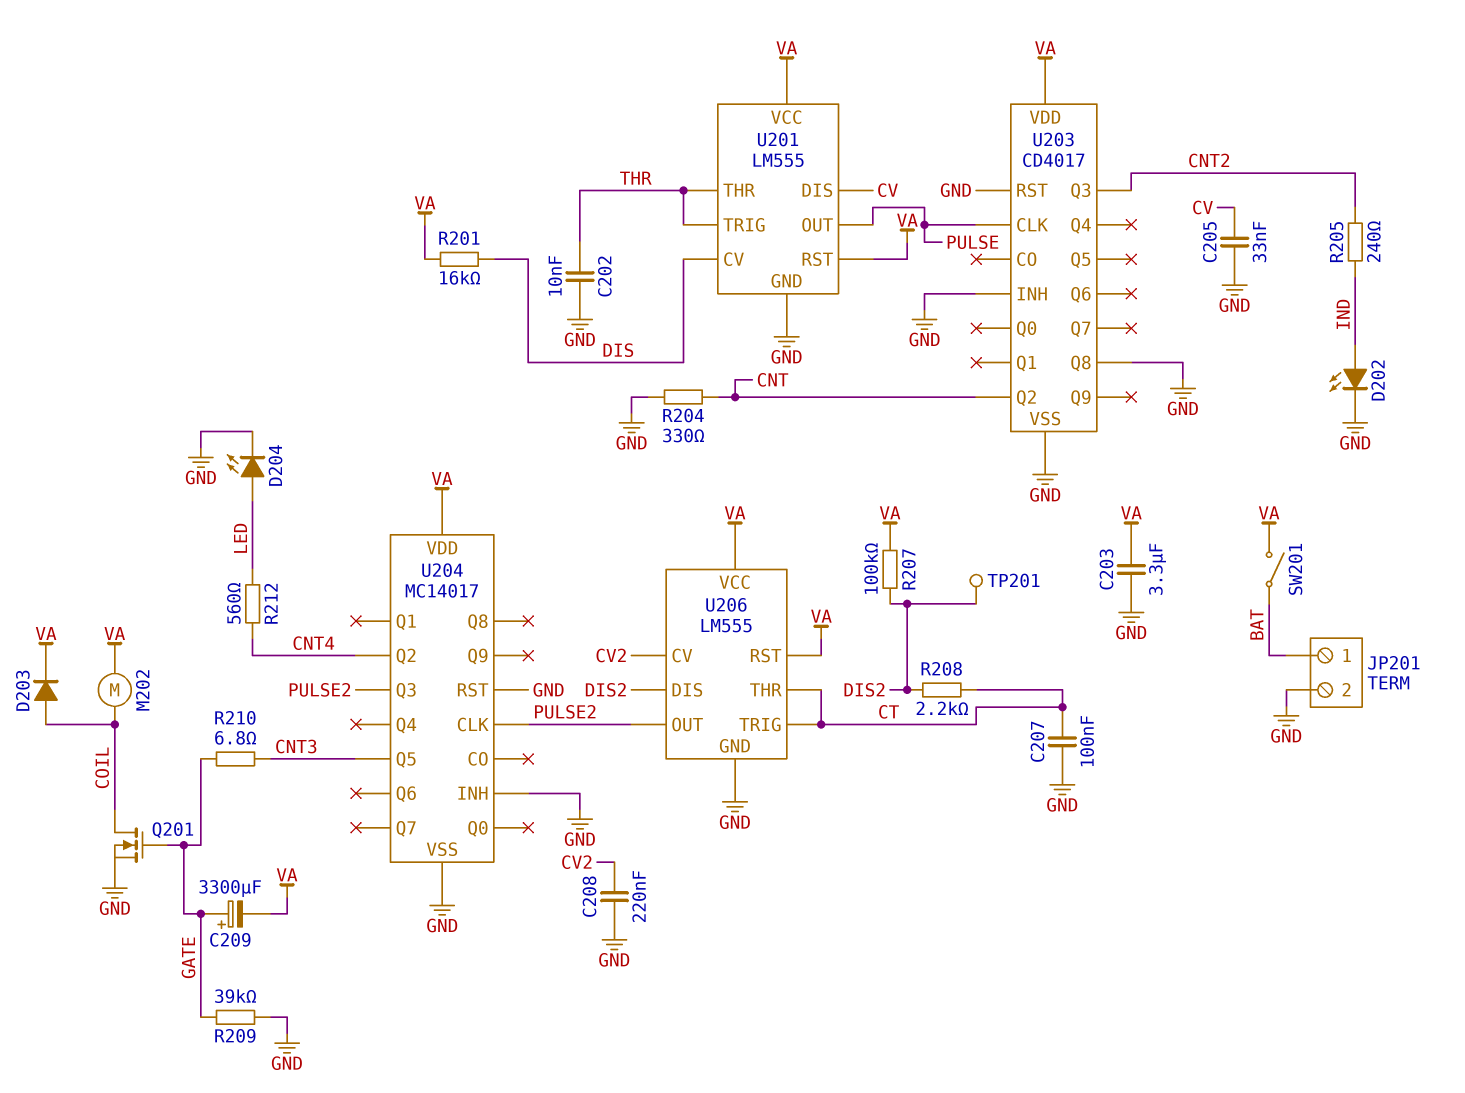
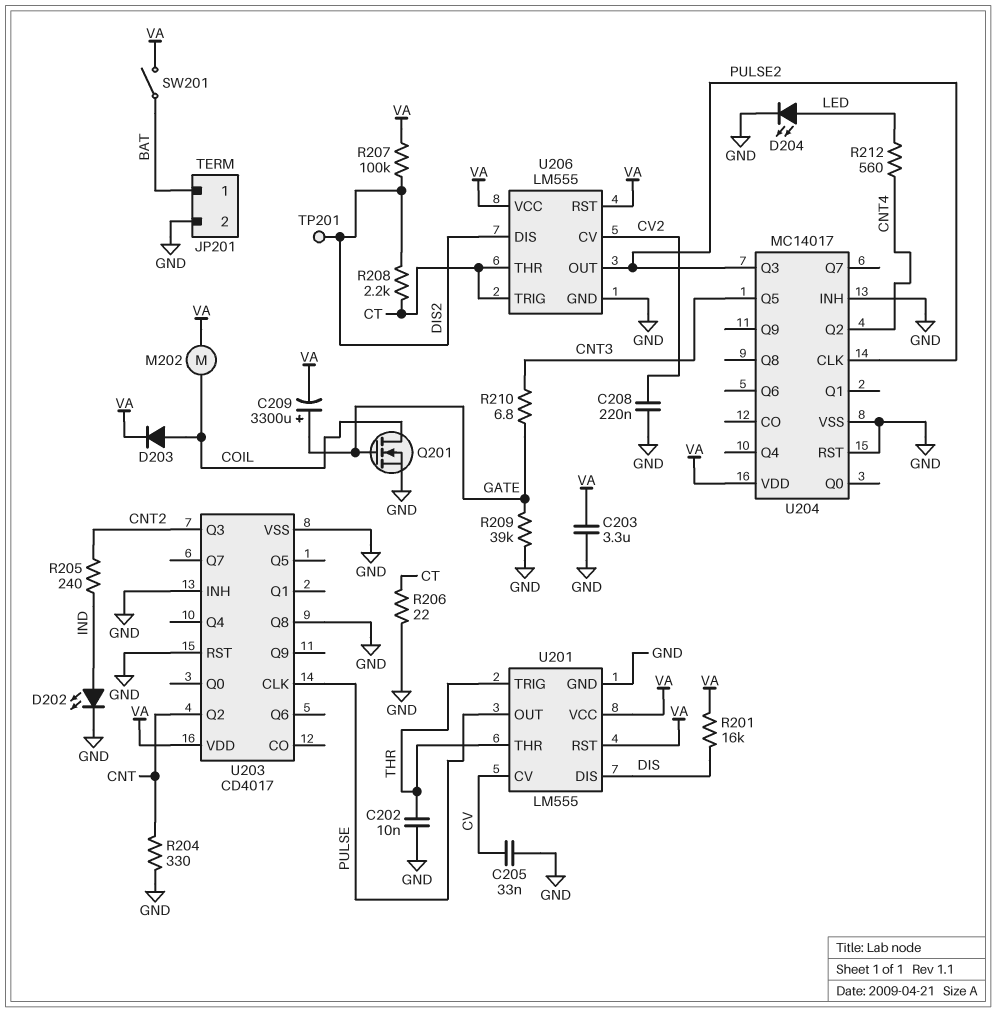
C207: 100nF (CT, GND) -> none
R206: none -> 22 (CT, GND)
U201 pin CV: DIS -> CV
U201 pin DIS: CV -> DIS

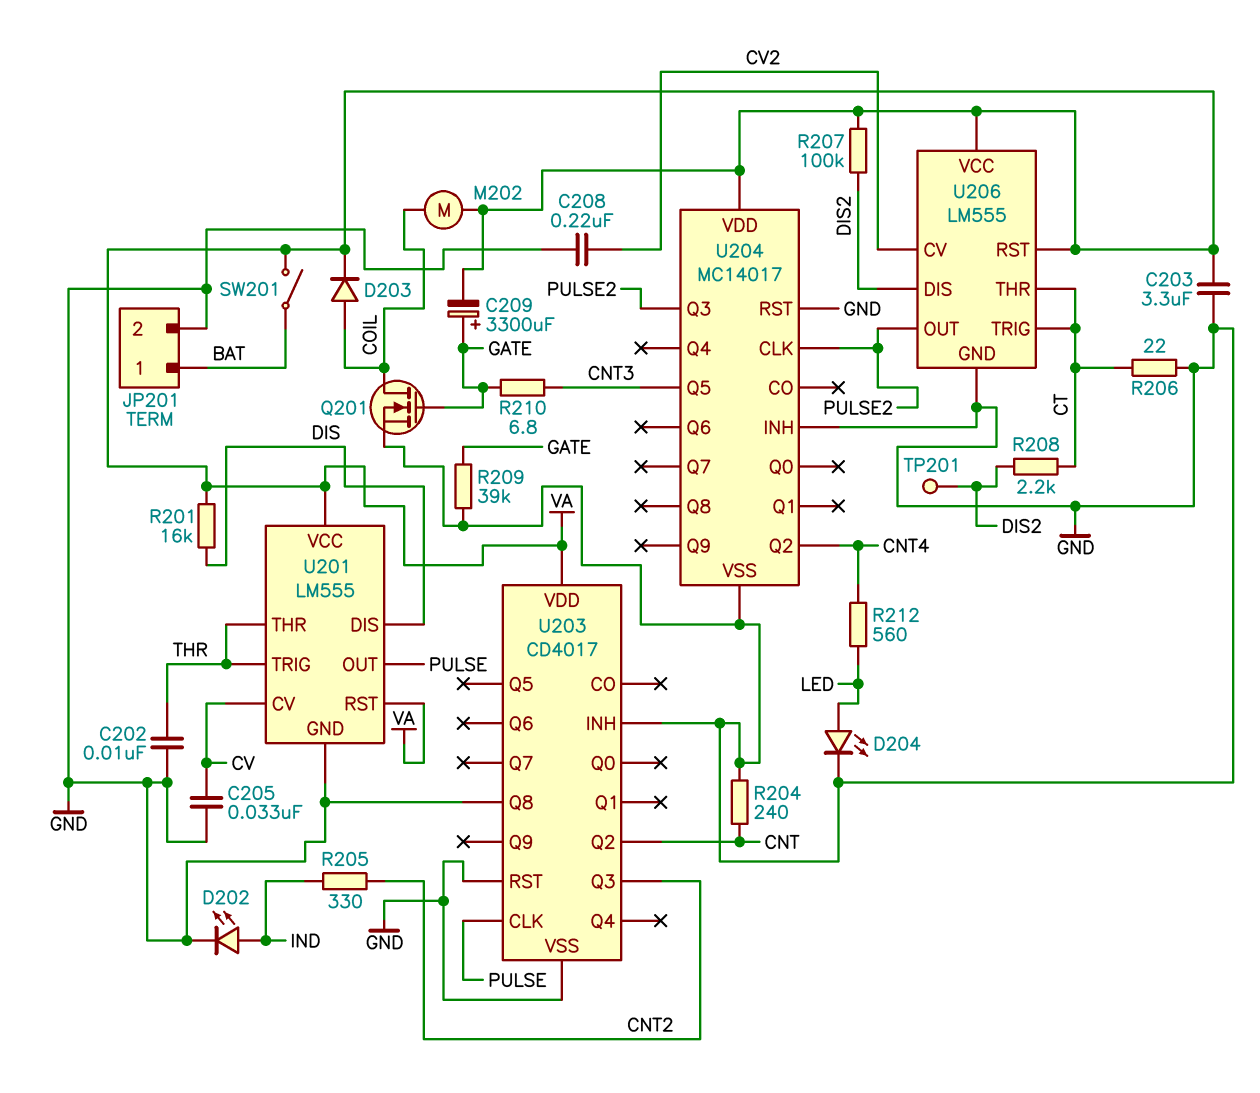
R204: 330 (CNT, GND) -> 240 (CNT, GND)
R205: 240 (CNT2, IND) -> 330 (CNT2, IND)

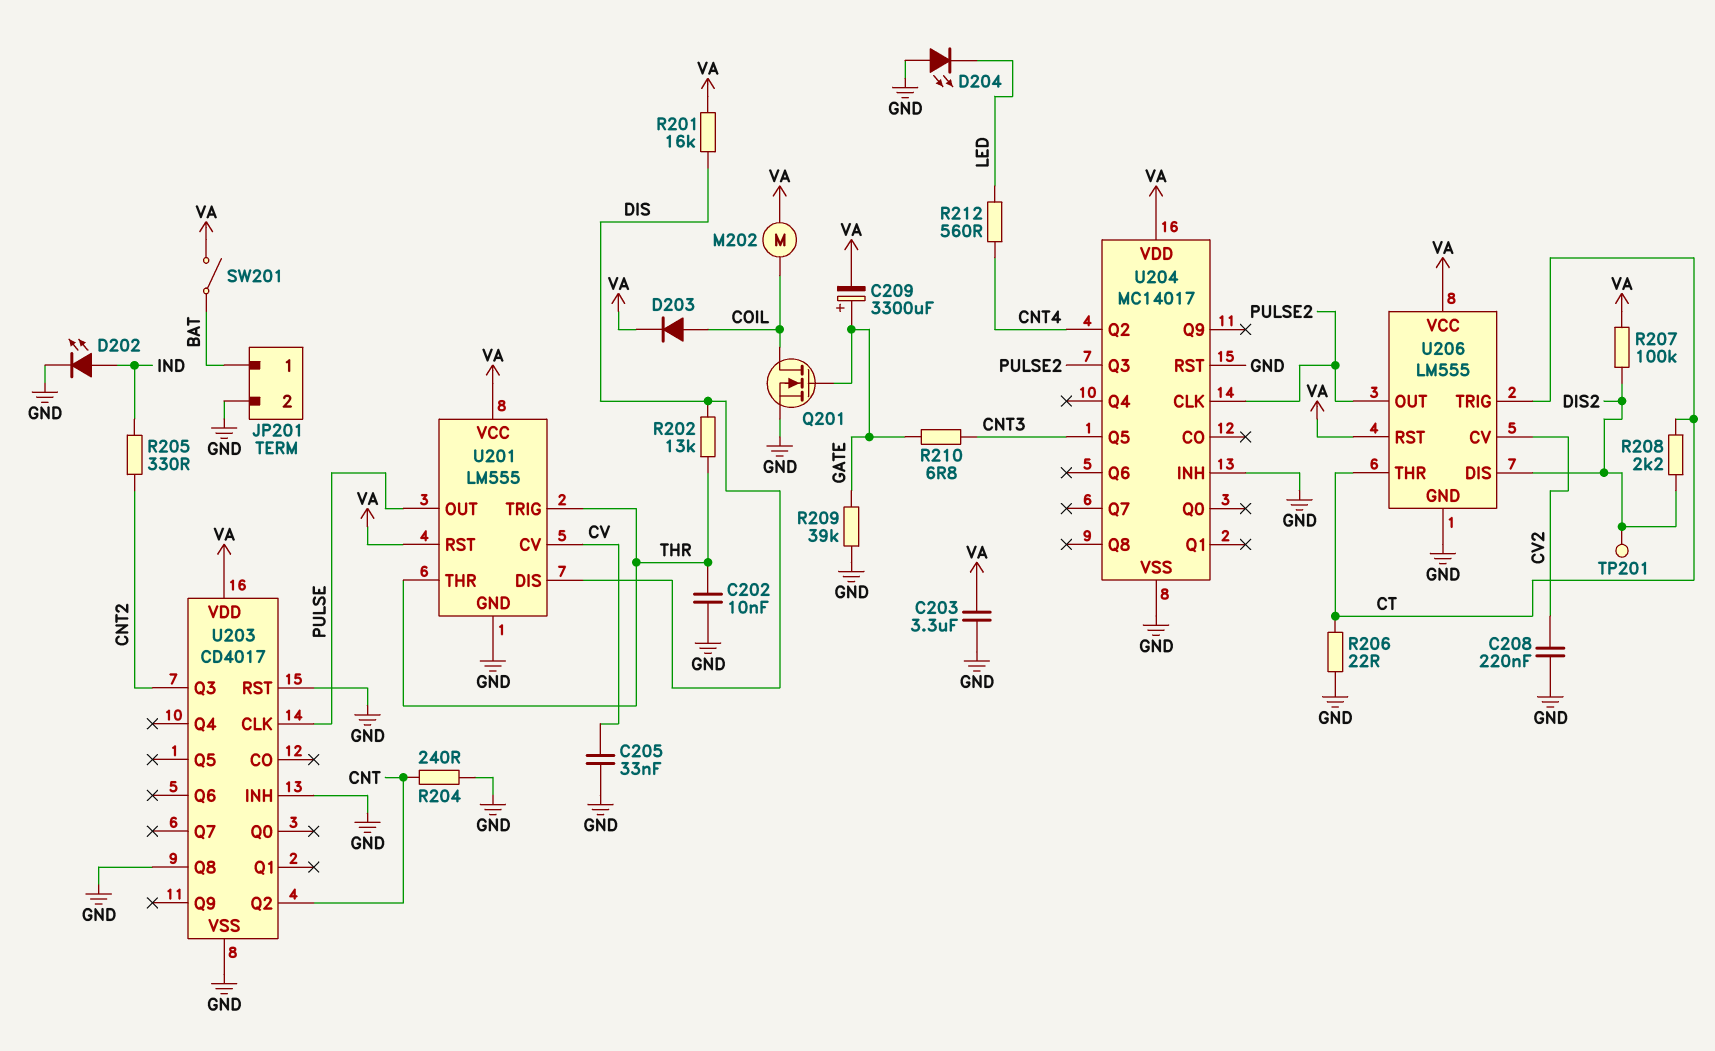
D204: LED (A LED, K GND) -> LED (A GND, K LED)
R202: none -> 13k (DIS, THR)

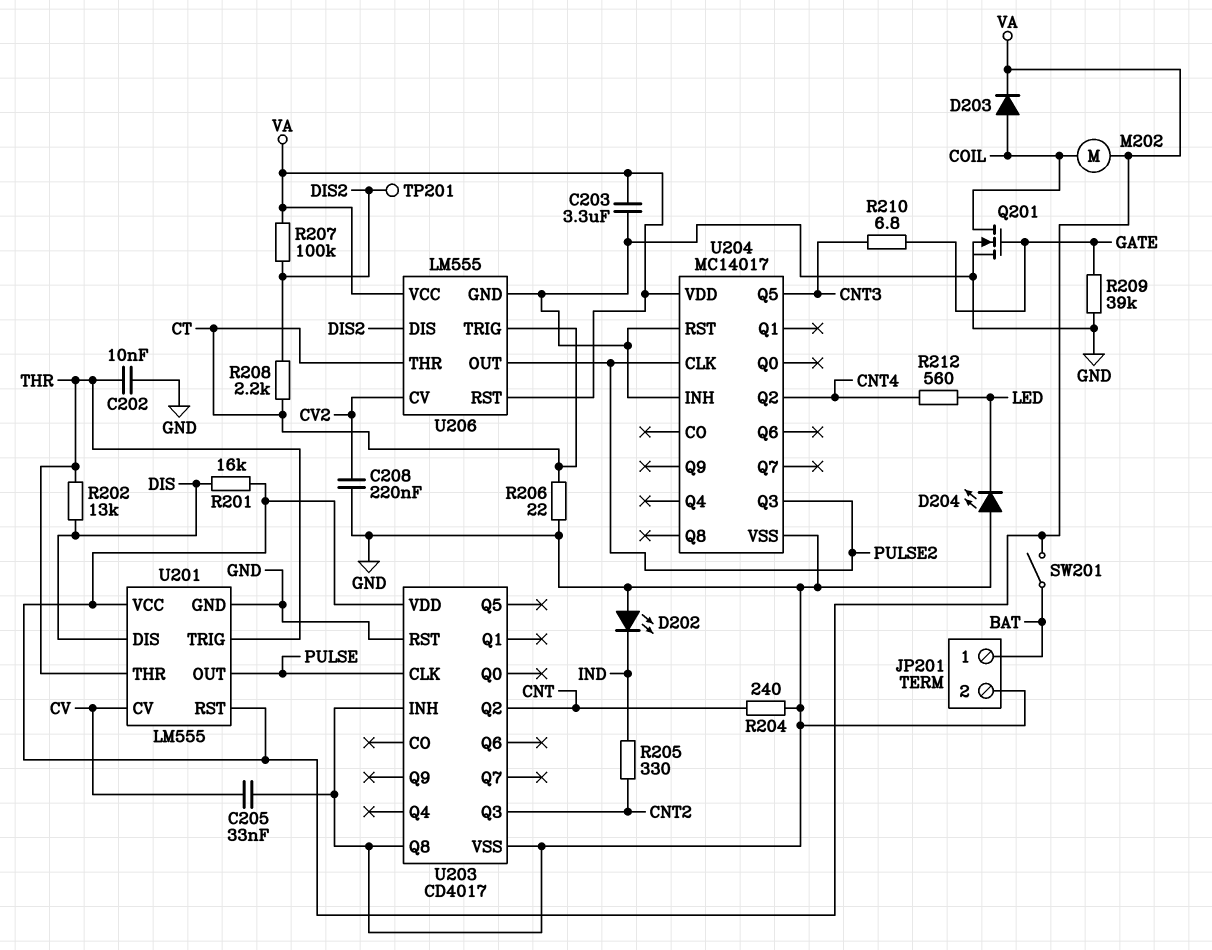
C209: 3300uF (plus GATE, minus VA) -> none
D202: LED (A IND, K GND) -> LED (A GND, K IND)

